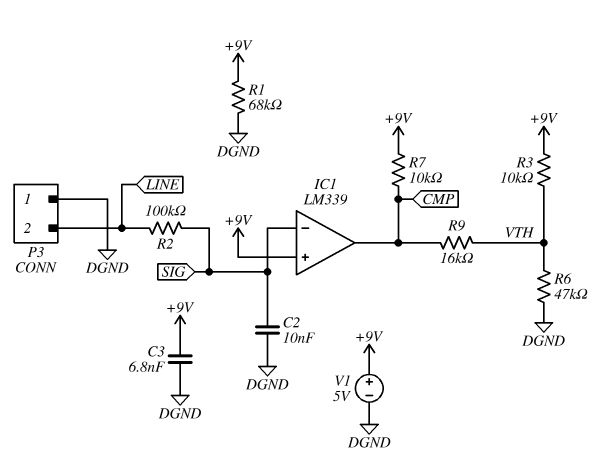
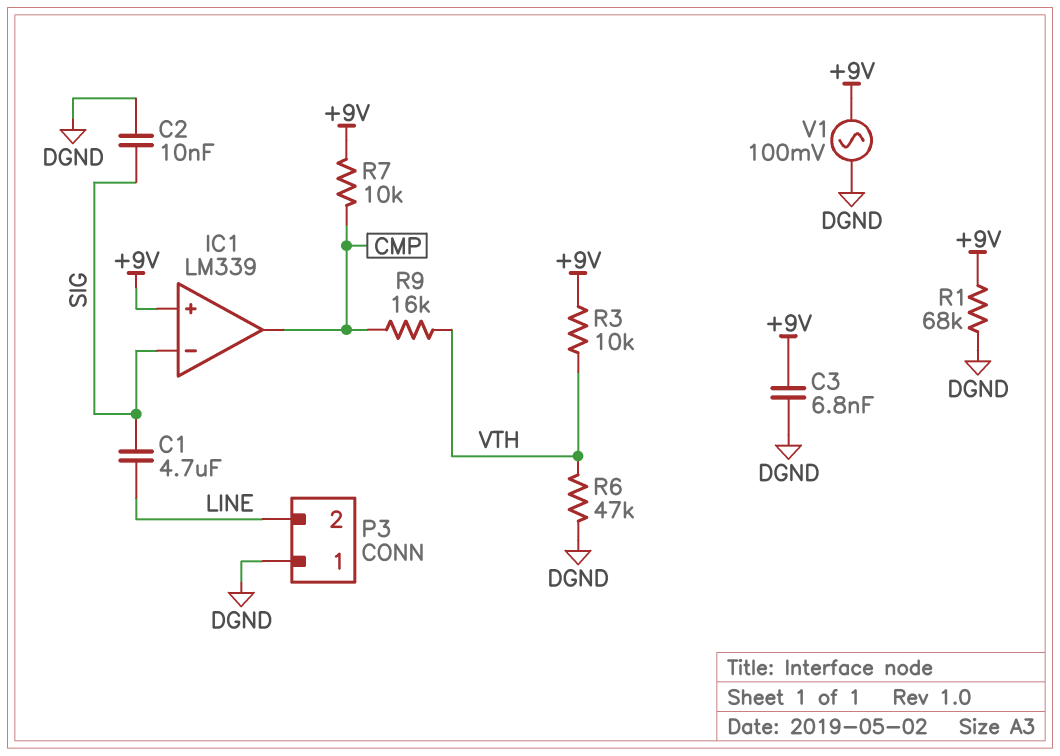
C1: none -> 4.7uF (LINE, SIG)
R2: 100k (LINE, SIG) -> none
V1: 5V (plus +9V, minus DGND) -> AC 100mV (+9V, DGND)

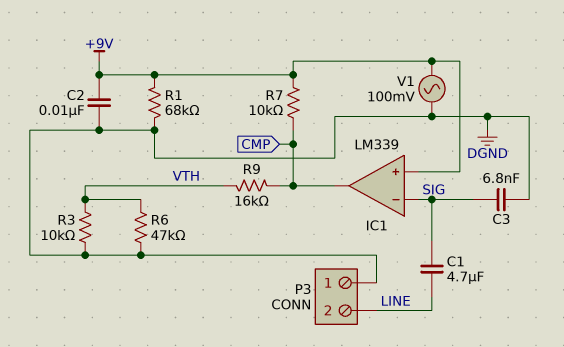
C2: 10nF (DGND, SIG) -> 10nF (+9V, DGND)
C3: 6.8nF (+9V, DGND) -> 6.8nF (DGND, SIG)
R3: 10k (+9V, VTH) -> 10k (DGND, VTH)

